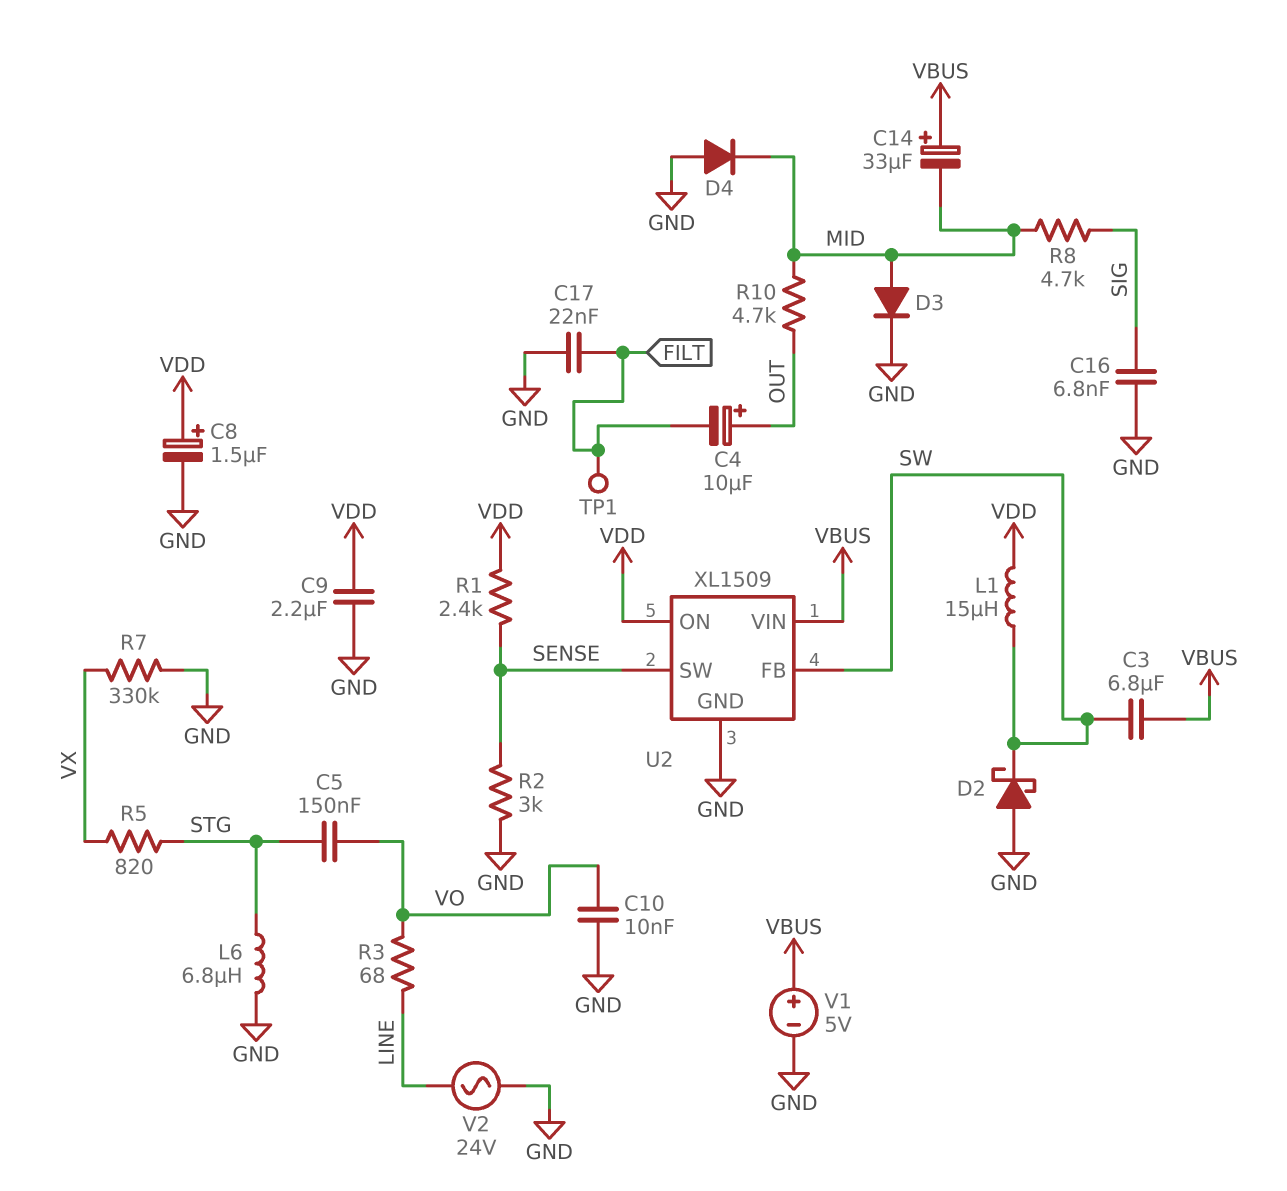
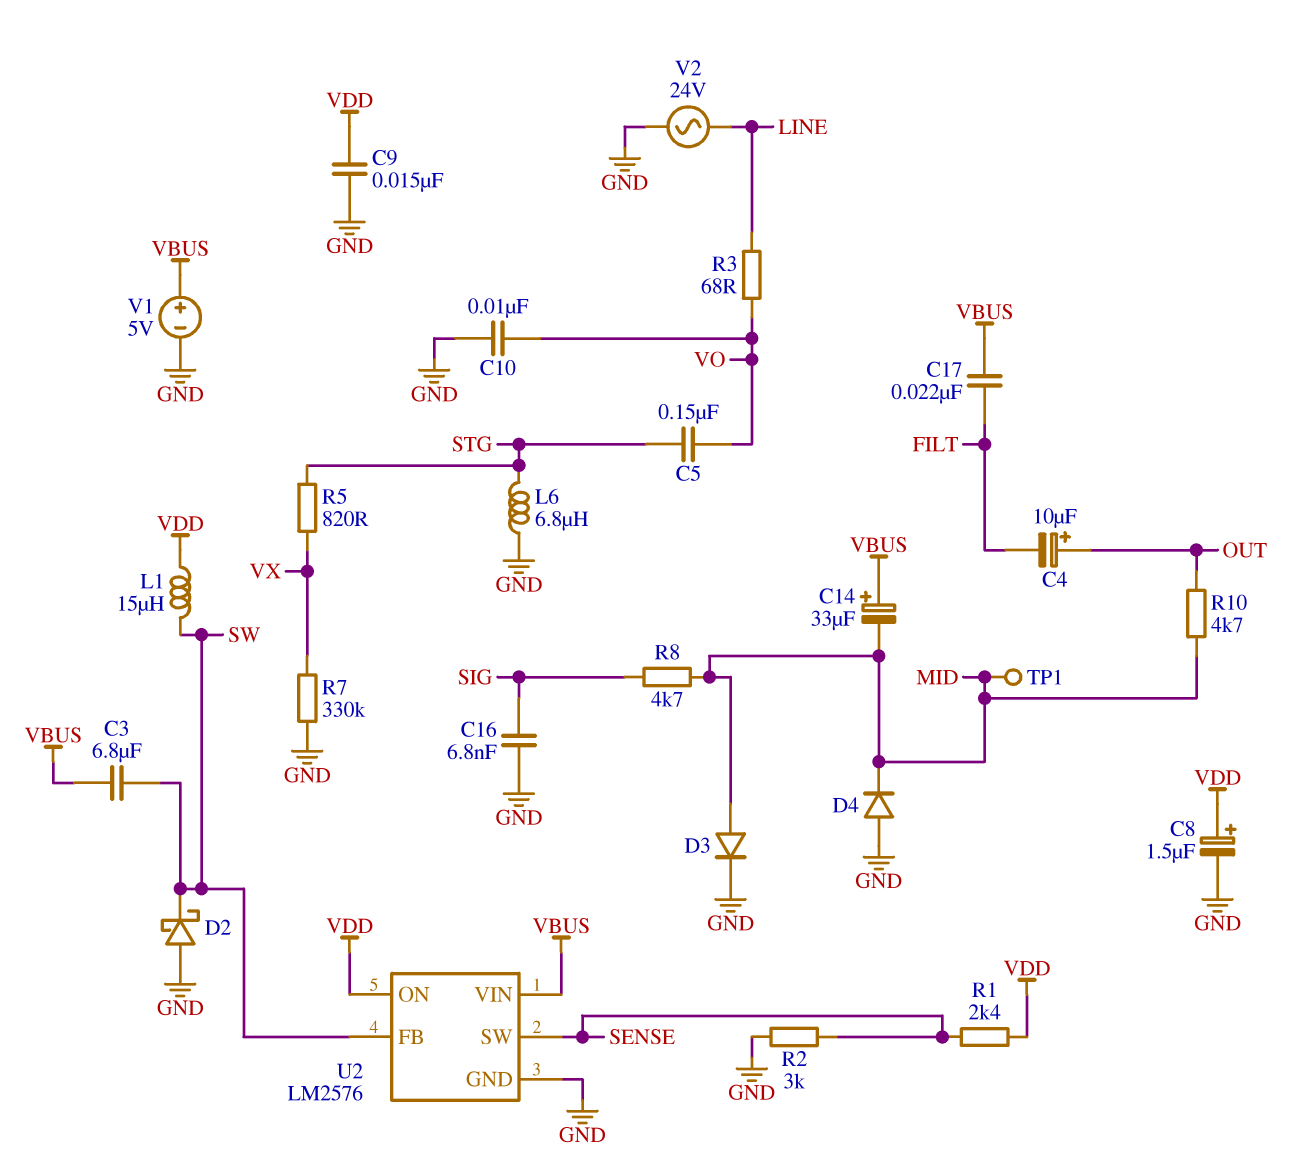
C9: 2.2uF (GND, VDD) -> 15nF (GND, VDD)
C17: 22nF (FILT, GND) -> 22nF (FILT, VBUS)
TP1: test point (FILT) -> test point (MID)
U2: XL1509 -> LM2576

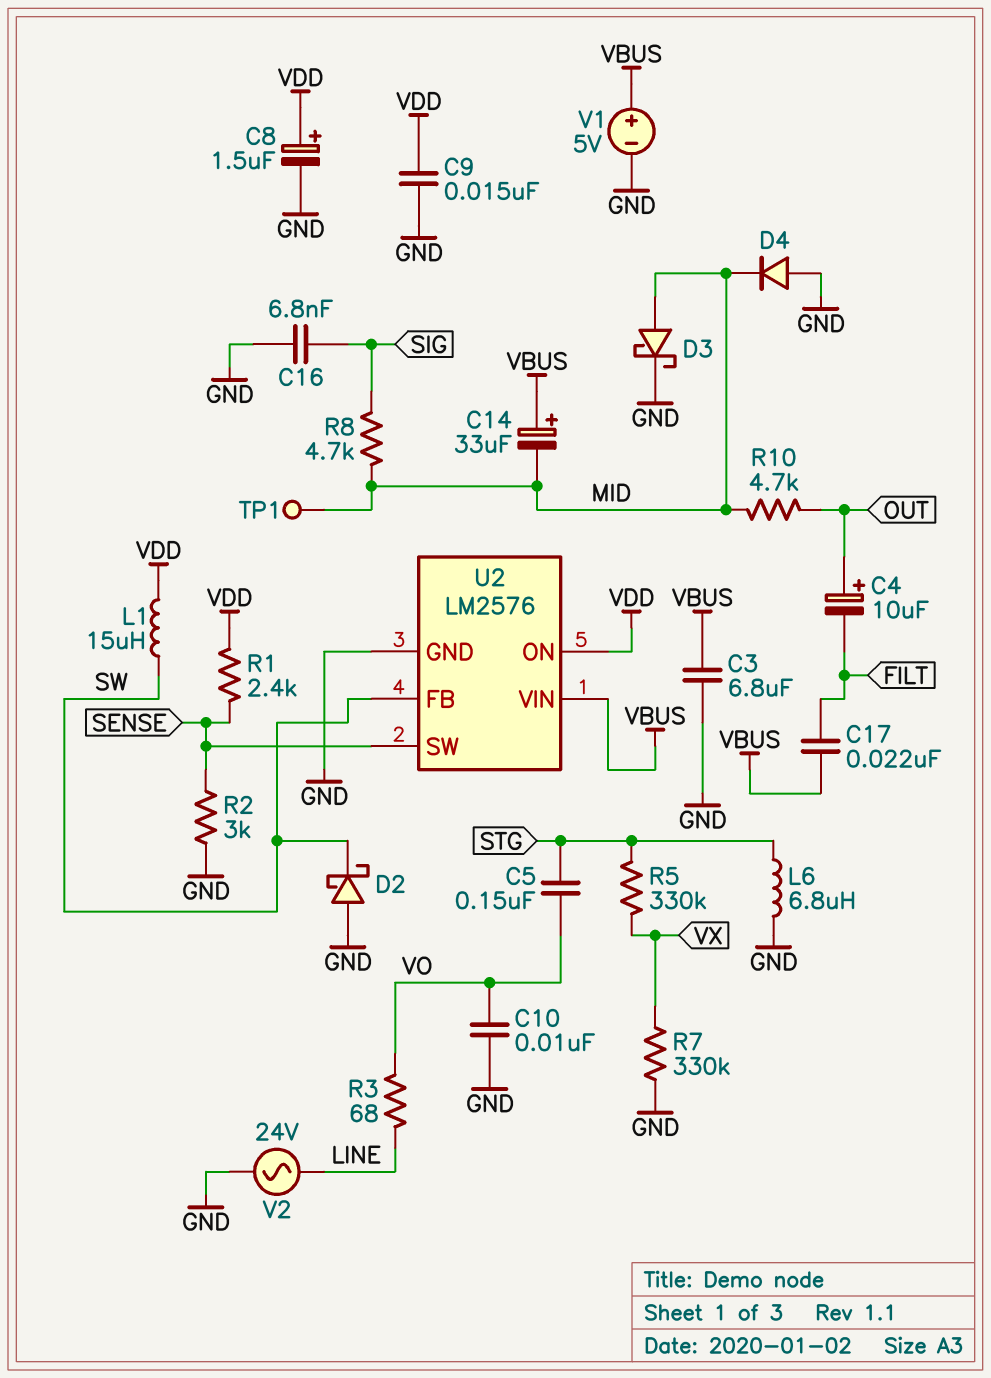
C3: 6.8uF (SW, VBUS) -> 6.8uF (GND, VBUS)
D3: diode (A MID, K GND) -> schottky (A MID, K GND)
R5: 820 (STG, VX) -> 330k (STG, VX)

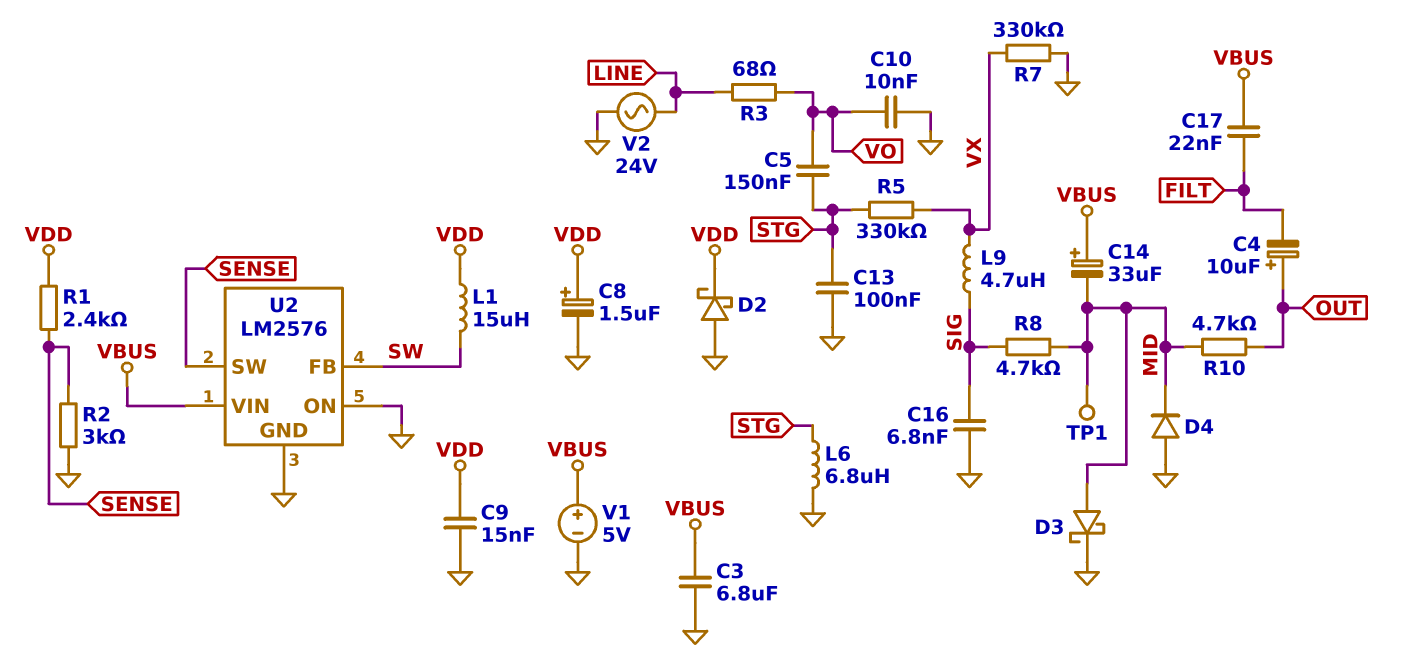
C13: none -> 100nF (GND, STG)
D2: schottky (A GND, K SW) -> schottky (A GND, K VDD)
L9: none -> 4.7uH (SIG, VX)
U2 pin ON: VDD -> GND

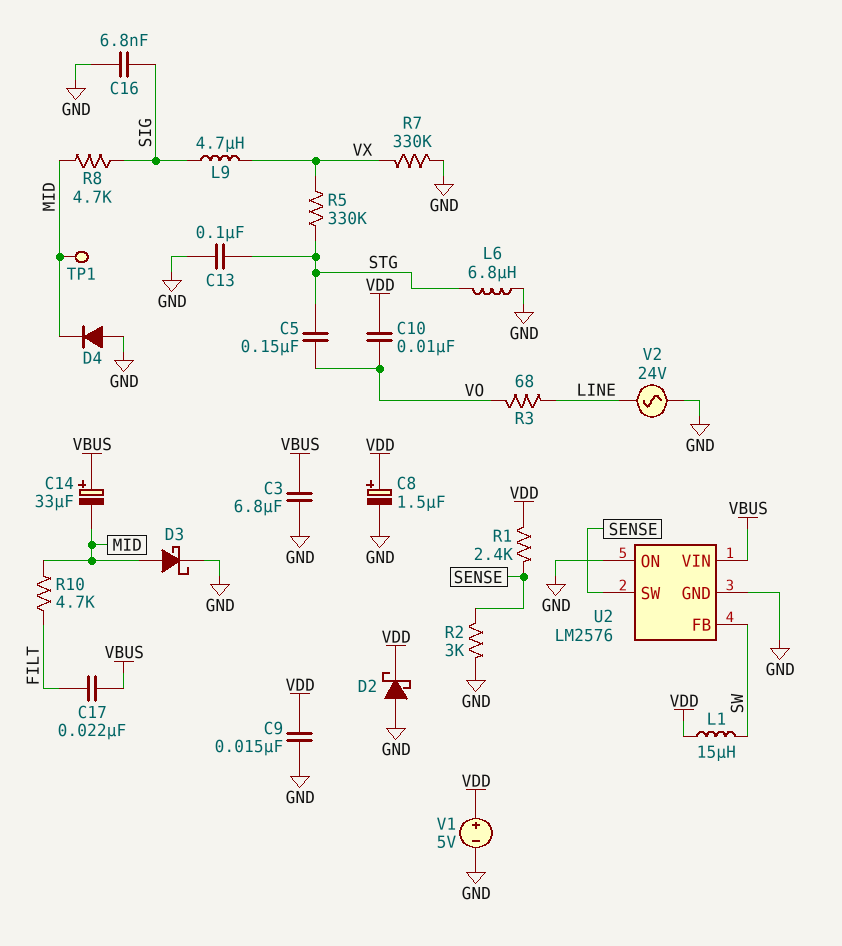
C4: 10uF (plus OUT, minus FILT) -> none
C10: 10nF (GND, VO) -> 10nF (VDD, VO)
R10: 4.7k (MID, OUT) -> 4.7k (FILT, MID)
V1: 5V (plus VBUS, minus GND) -> 5V (plus VDD, minus GND)

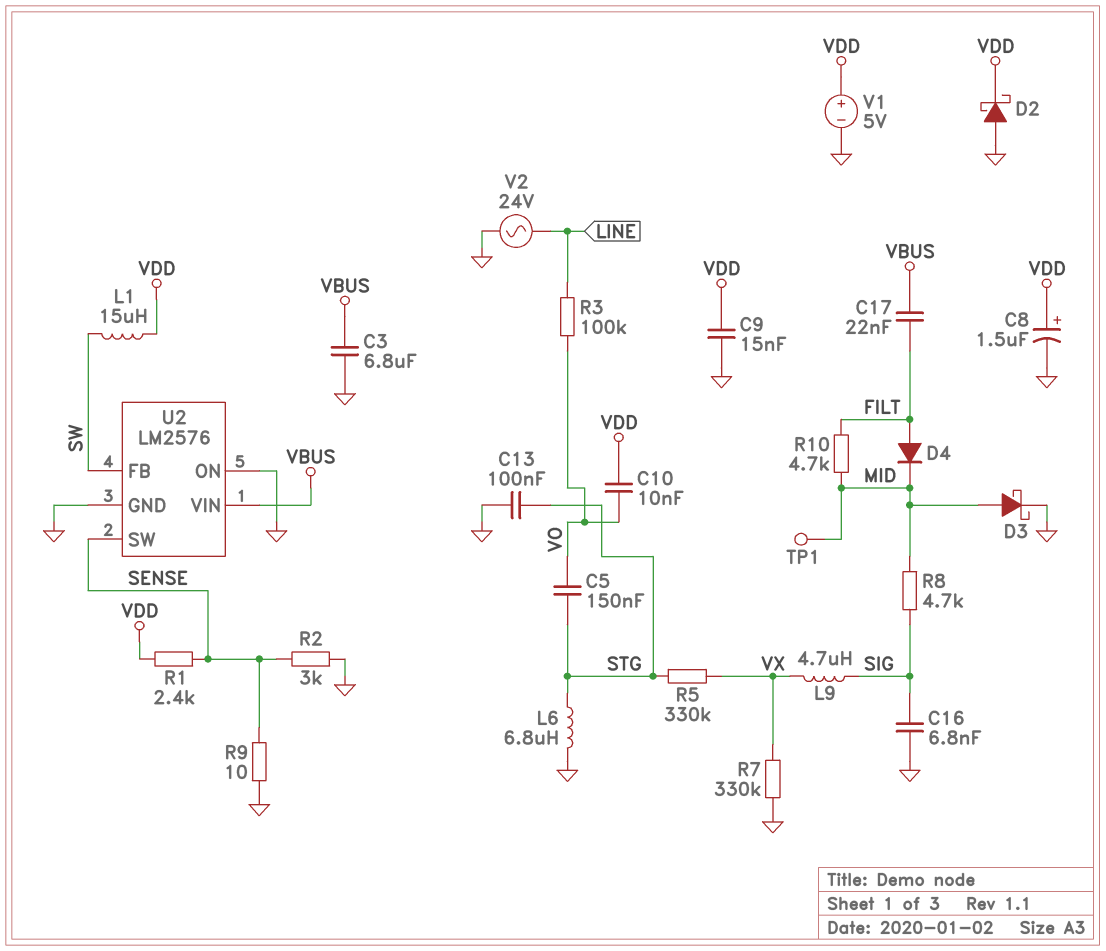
C14: 33uF (plus VBUS, minus MID) -> none
D4: diode (A GND, K MID) -> diode (A FILT, K MID)
R3: 68 (LINE, VO) -> 100k (LINE, VO)
R9: none -> 10 (GND, SENSE)

